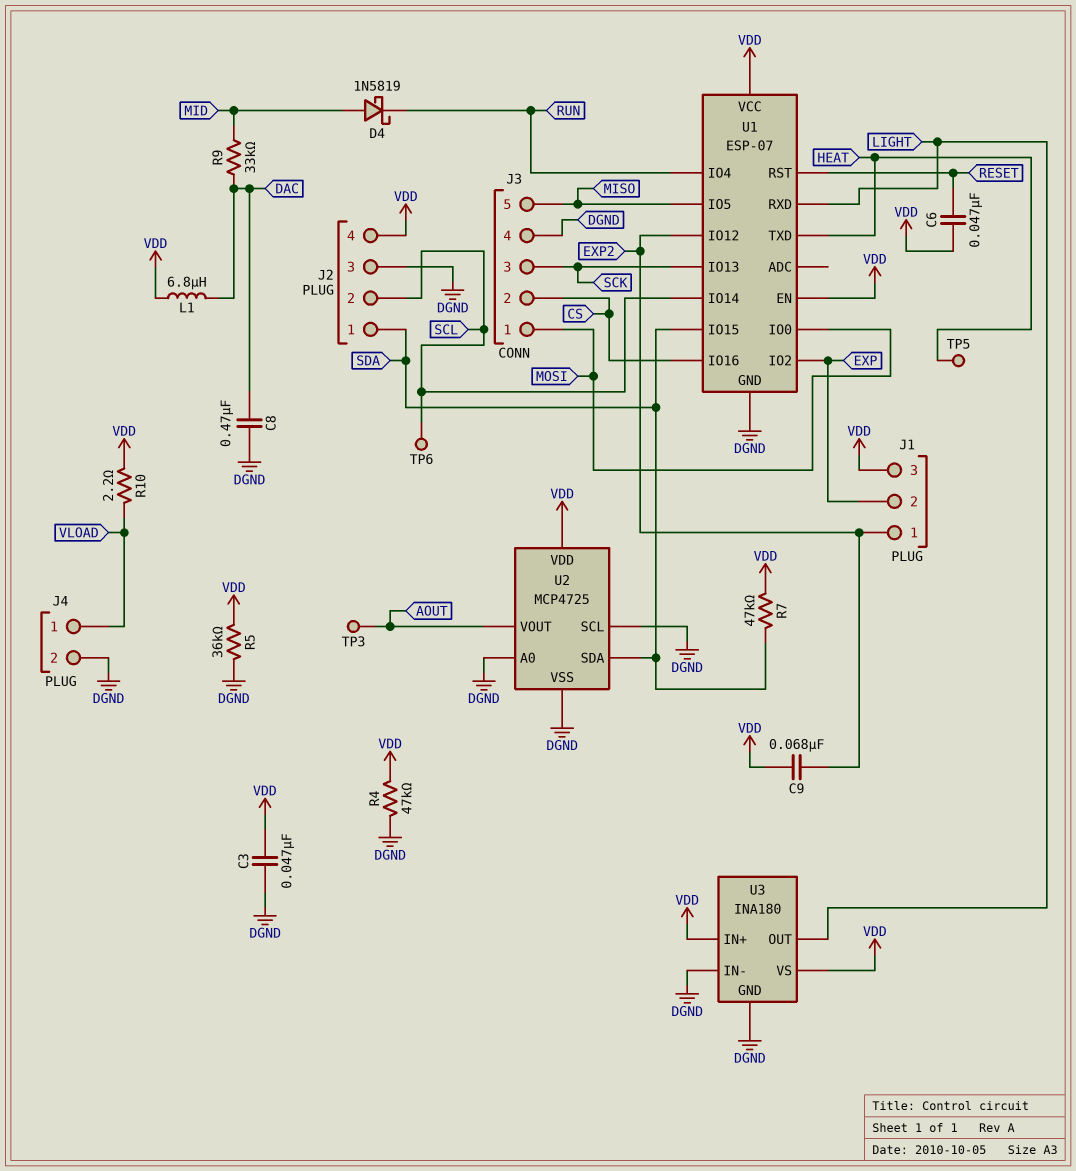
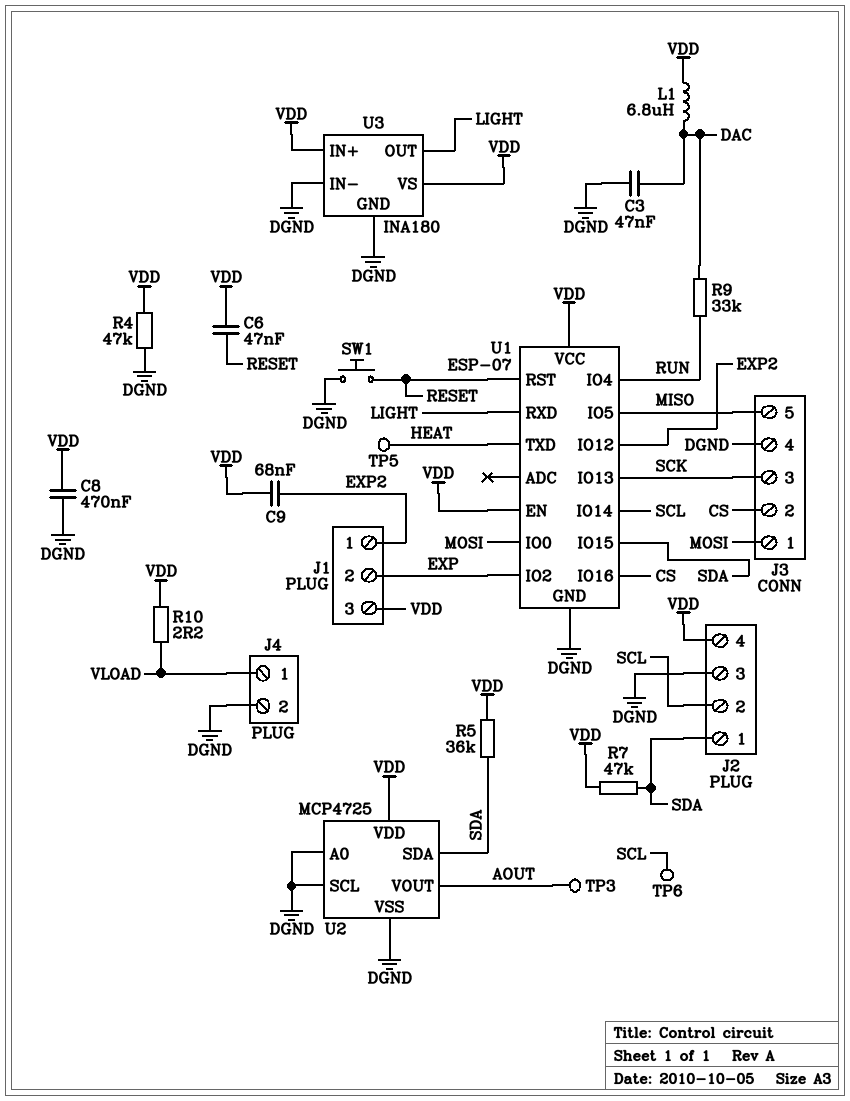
C3: 47nF (DGND, VDD) -> 47nF (DAC, DGND)
C8: 470nF (DAC, DGND) -> 470nF (DGND, VDD)
D4: schottky 1N5819 (A MID, K RUN) -> none
R5: 36k (DGND, VDD) -> 36k (SDA, VDD)
R9: 33k (DAC, MID) -> 33k (DAC, RUN)
SW1: none -> button (DGND, RESET)

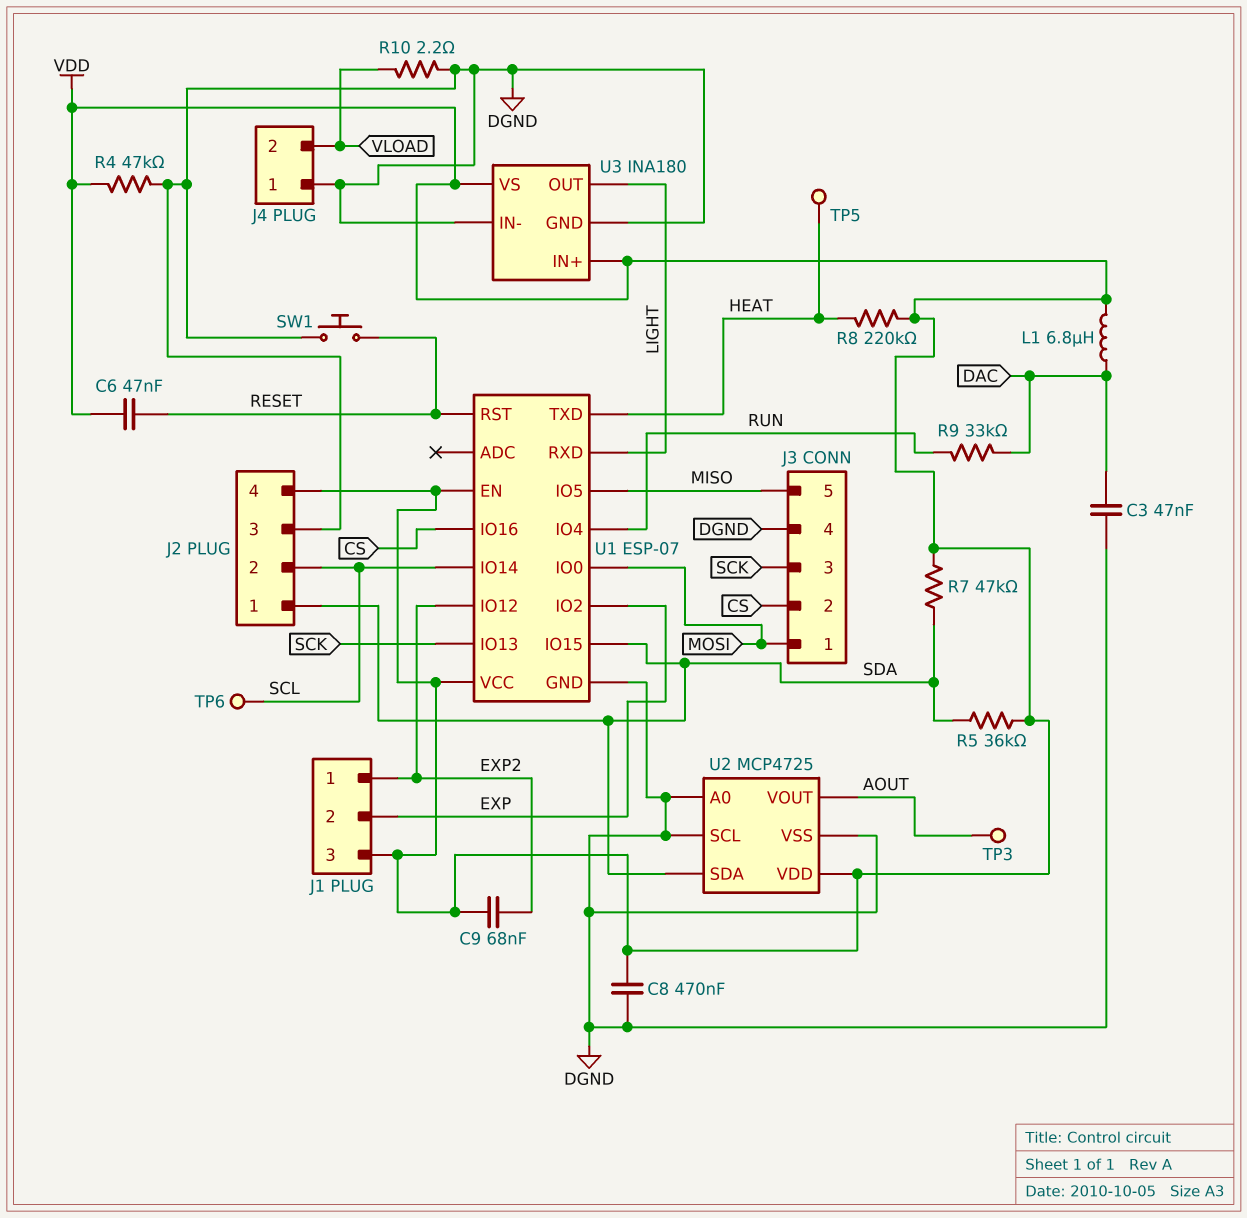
J4 pin 1: VLOAD -> DGND
J4 pin 2: DGND -> VLOAD
R8: none -> 220k (HEAT, VDD)
R10: 2.2 (VDD, VLOAD) -> 2.2 (DGND, VLOAD)

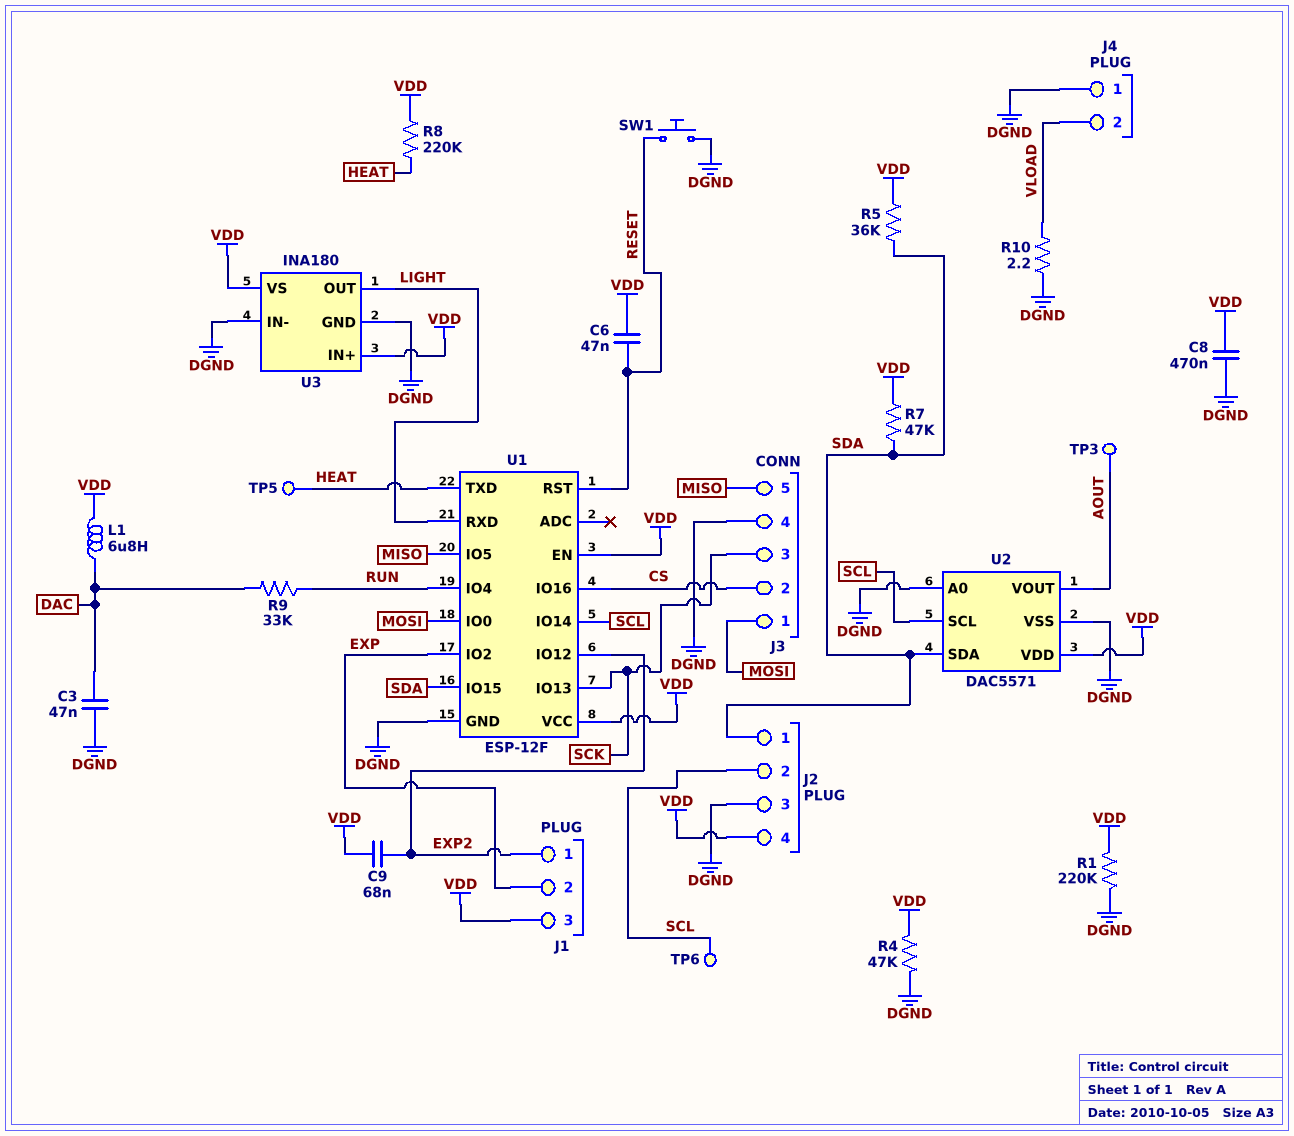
R1: none -> 220k (DGND, VDD)
U1: ESP-07 -> ESP-12F
U2: MCP4725 -> DAC5571
U2 pin SCL: DGND -> SCL

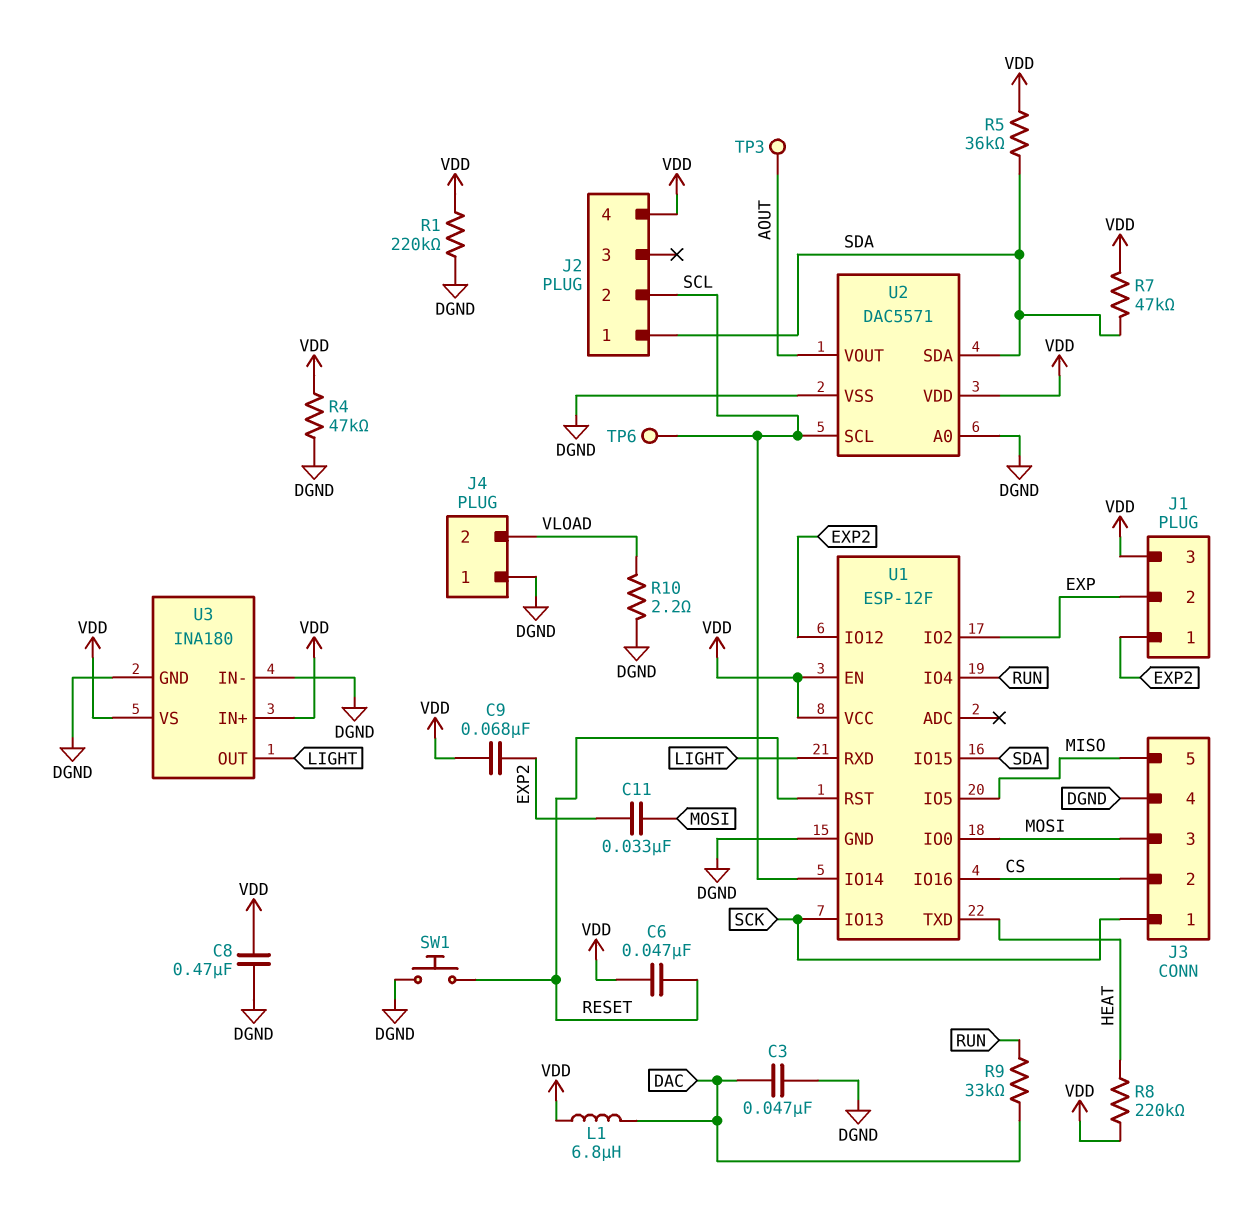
C11: none -> 33nF (EXP2, MOSI)
J2 pin 3: DGND -> none
J3 pin 1: MOSI -> SCK
J3 pin 3: SCK -> MOSI
TP5: test point (HEAT) -> none

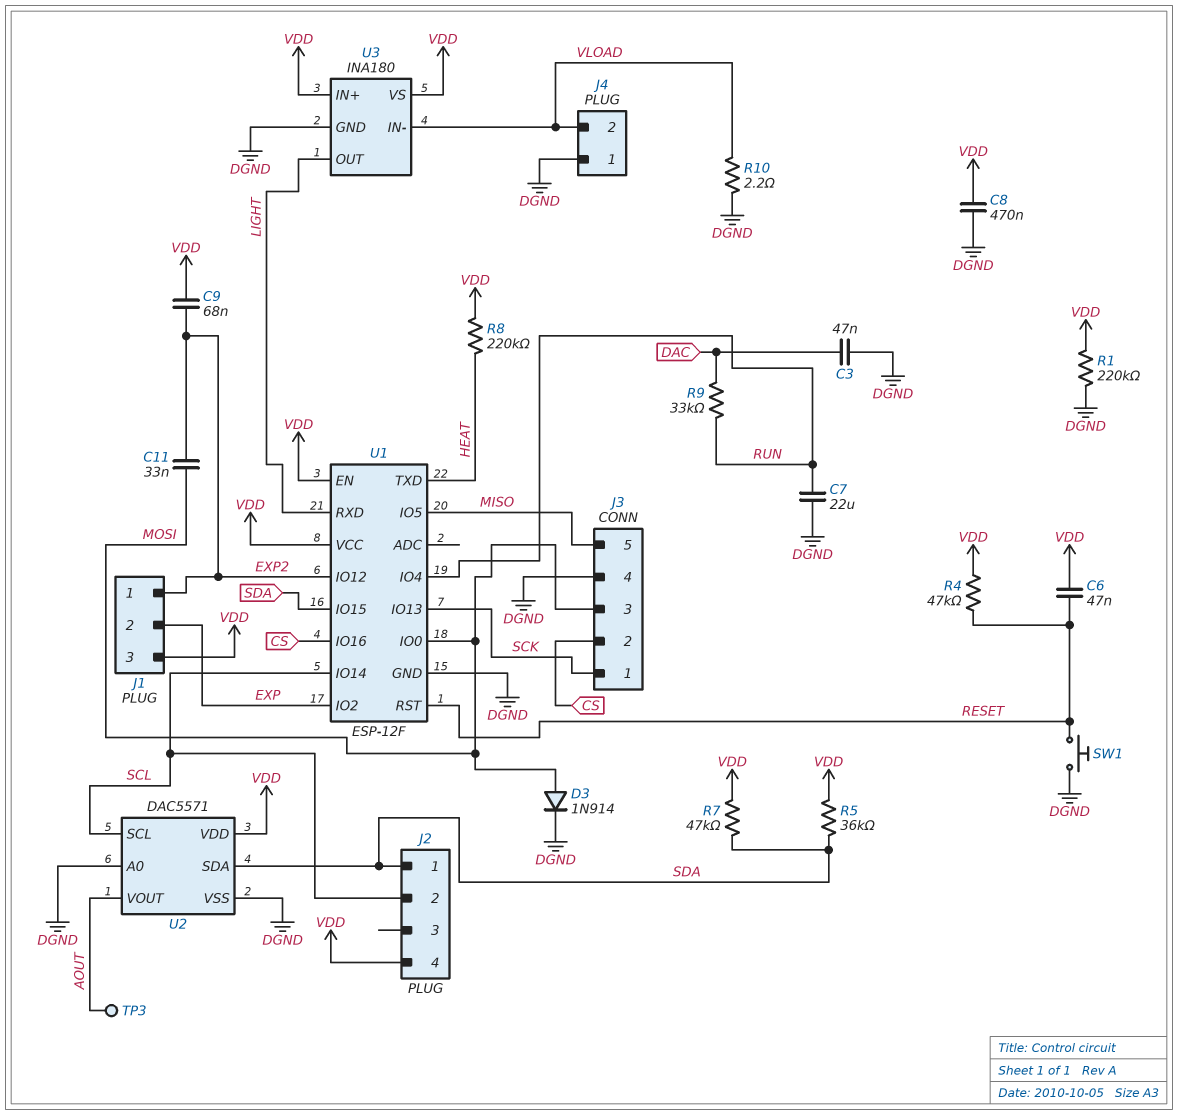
C7: none -> 22uF (DGND, RUN)
D3: none -> diode 1N914 (A MOSI, K DGND)
L1: 6.8uH (DAC, VDD) -> none
R4: 47k (DGND, VDD) -> 47k (RESET, VDD)
TP6: test point (SCL) -> none
U3 pin IN-: DGND -> VLOAD

